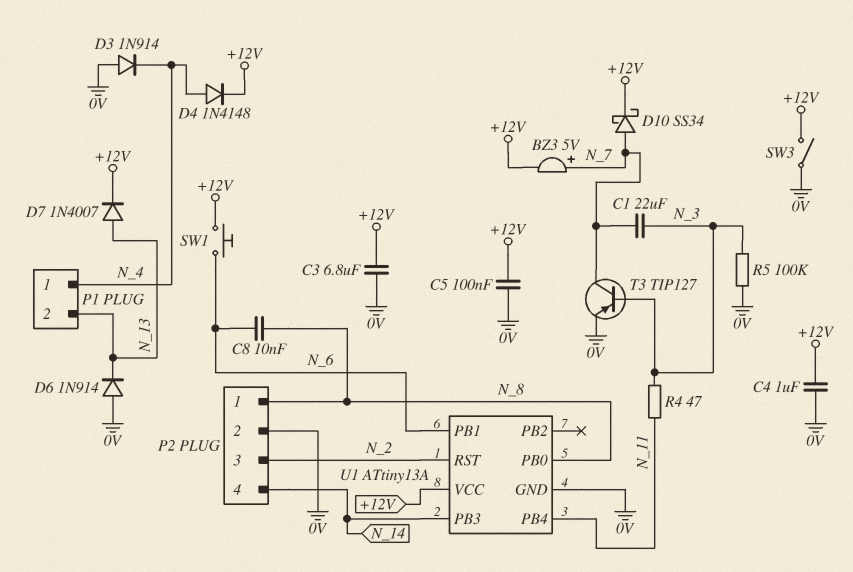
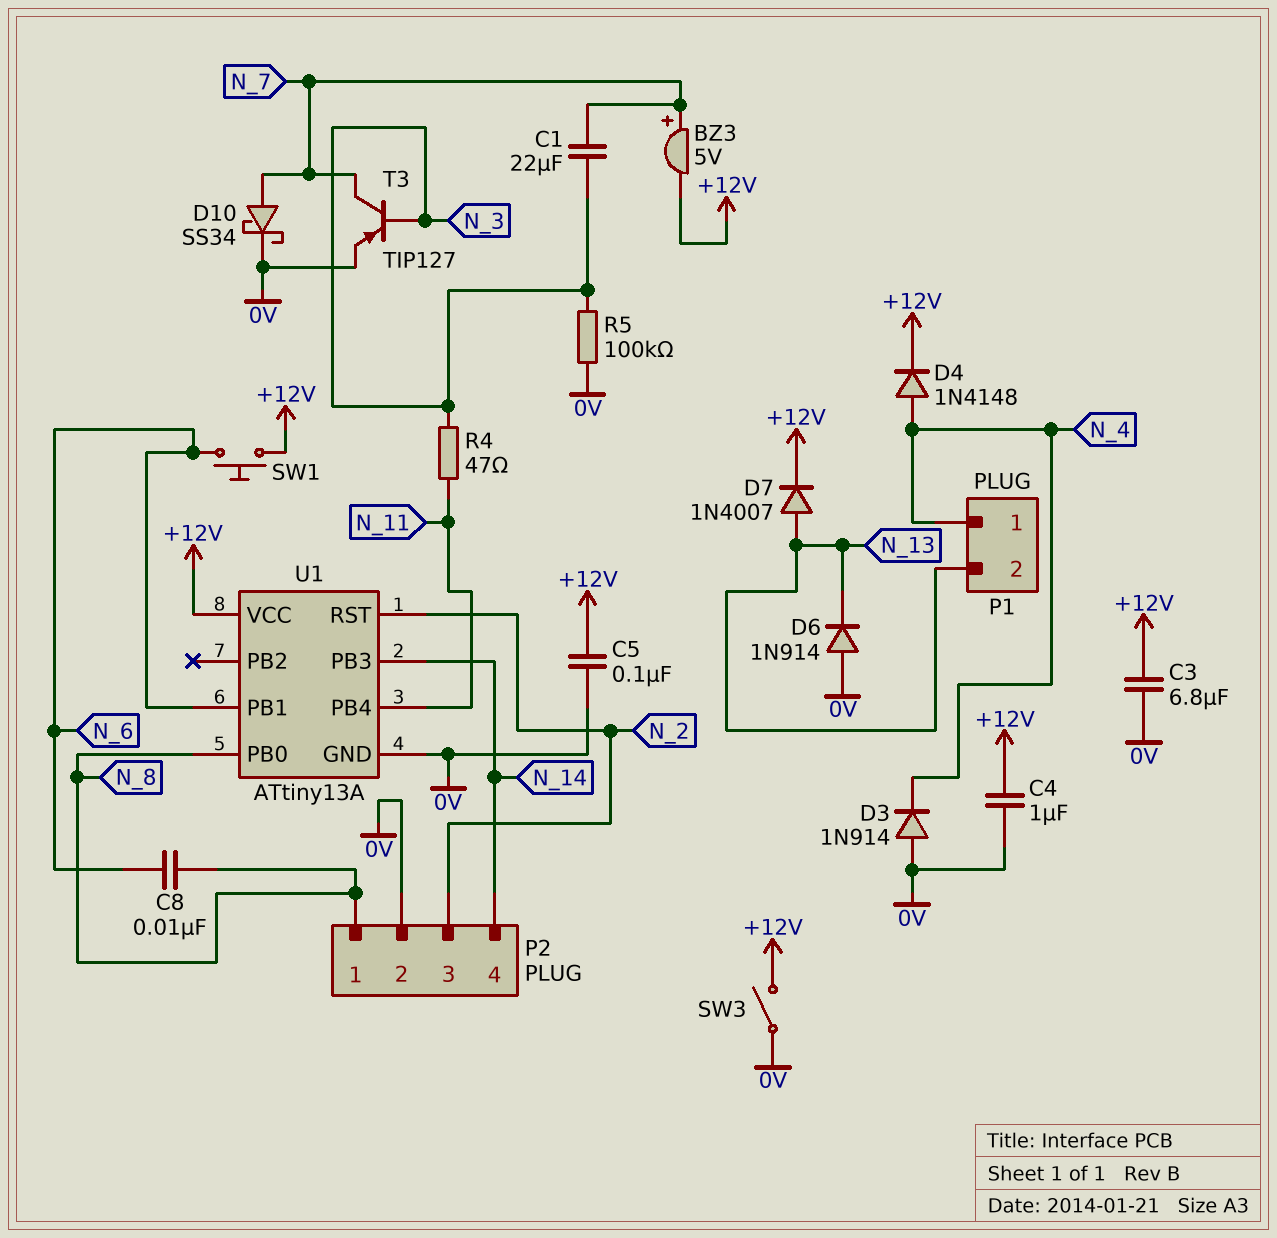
D10: schottky SS34 (A N_7, K +12V) -> schottky SS34 (A N_7, K 0V)

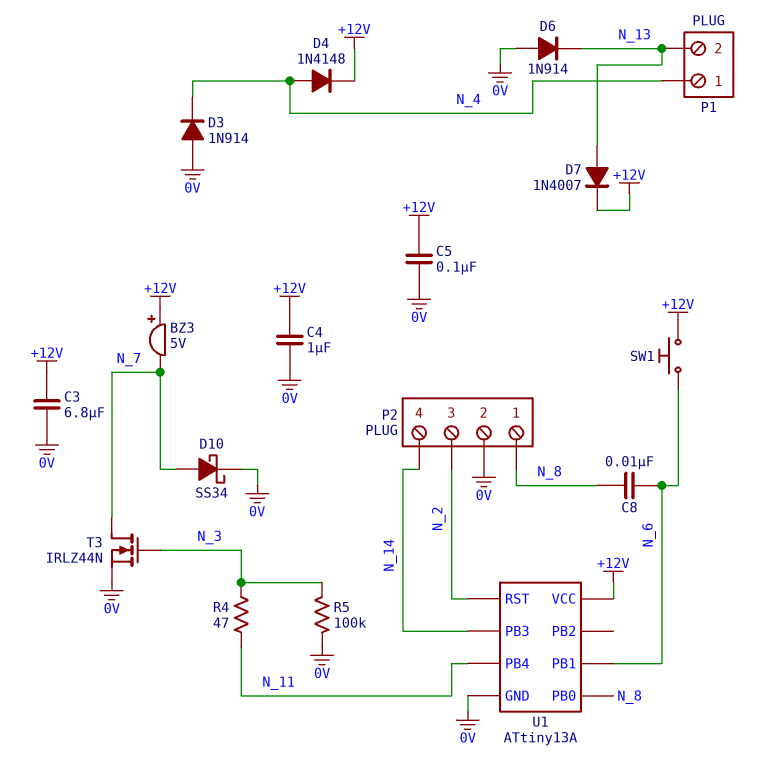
BZ3: buzzer 5V (plus N_7, minus +12V) -> buzzer 5V (plus +12V, minus N_7)
C1: 22uF (N_3, N_7) -> none
SW3: switch (+12V, 0V) -> none
T3: PNP TIP127 (B N_3, C N_7, E 0V) -> NMOS IRLZ44N (G N_3, D N_7, S 0V)

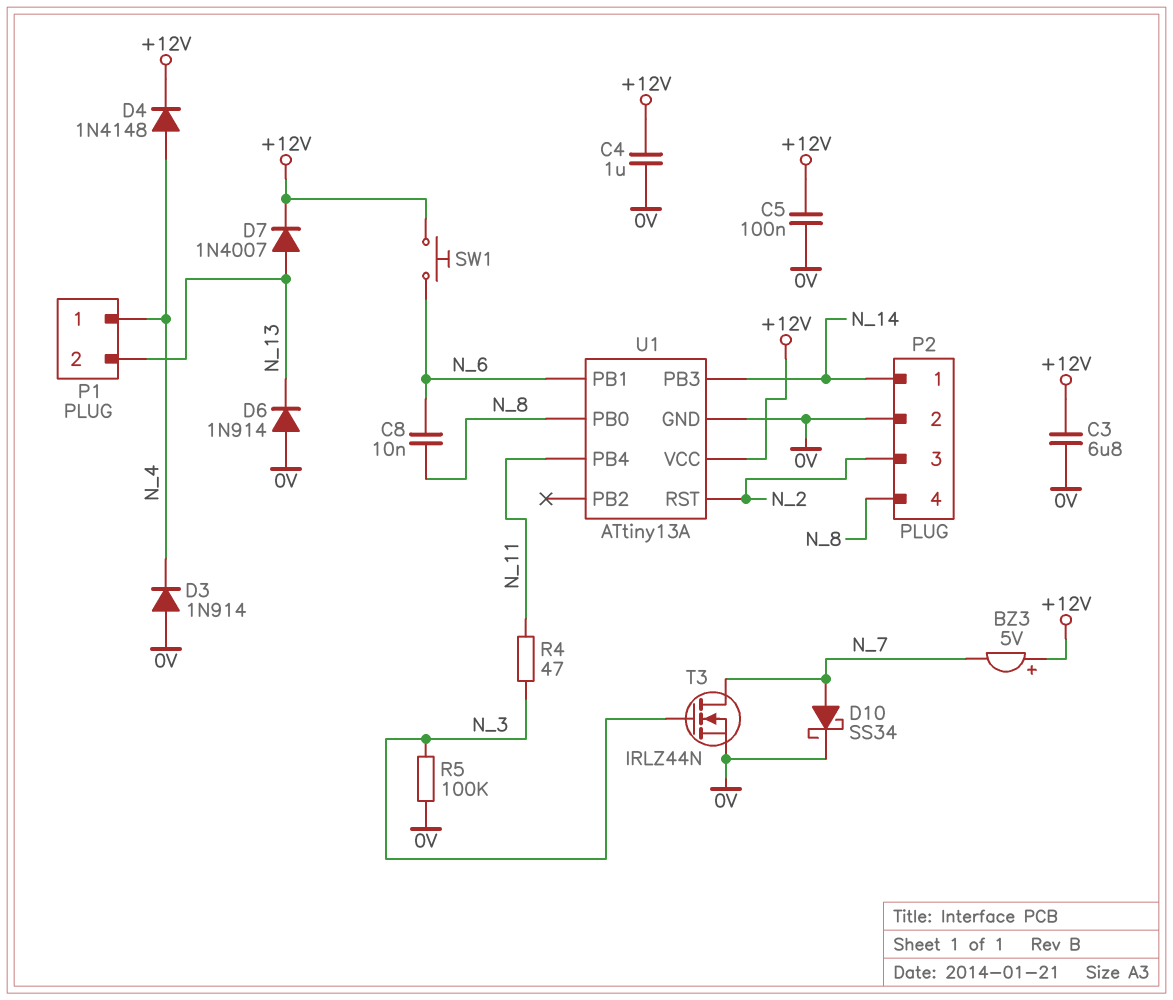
P2 pin 1: N_8 -> N_14
P2 pin 4: N_14 -> N_8

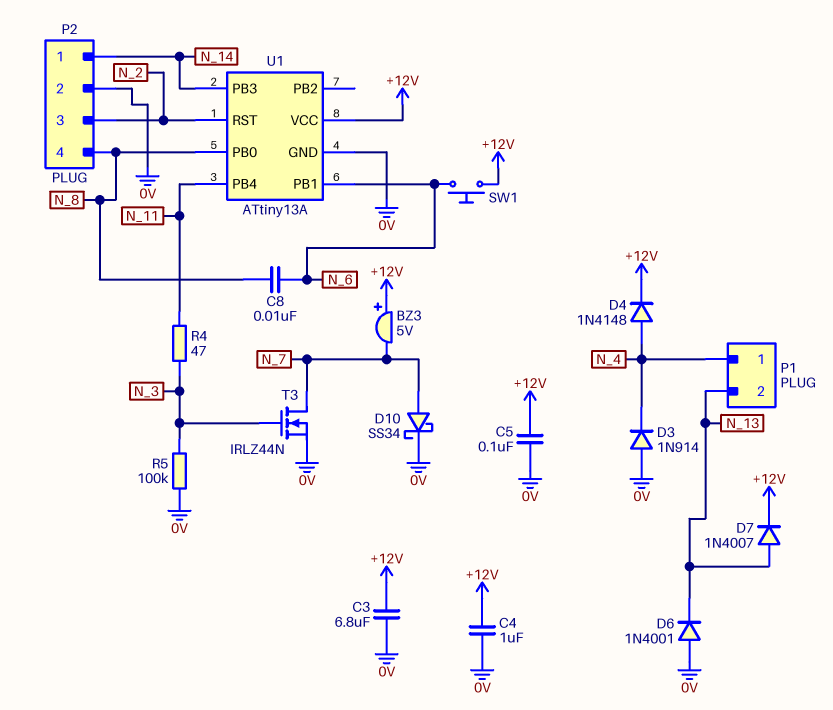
D6: diode 1N914 (A 0V, K N_13) -> diode 1N4001 (A 0V, K N_13)

